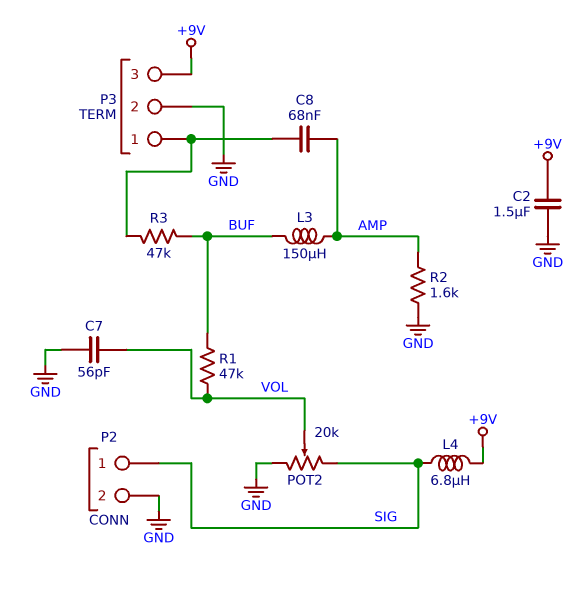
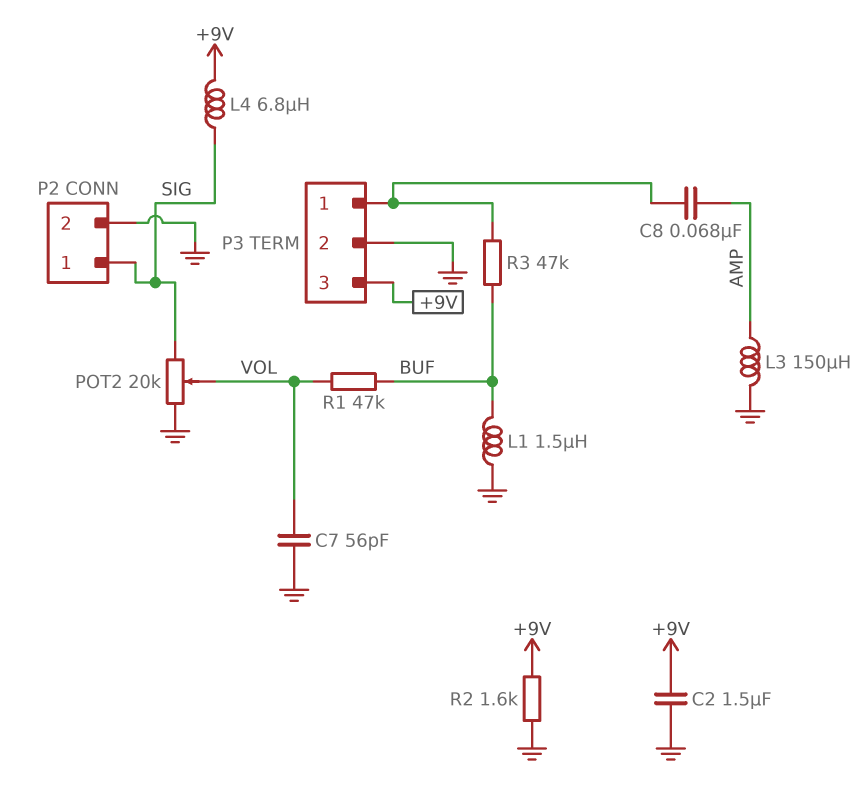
L1: none -> 1.5uH (BUF, GND)
L3: 150uH (AMP, BUF) -> 150uH (AMP, GND)
R2: 1.6k (AMP, GND) -> 1.6k (+9V, GND)

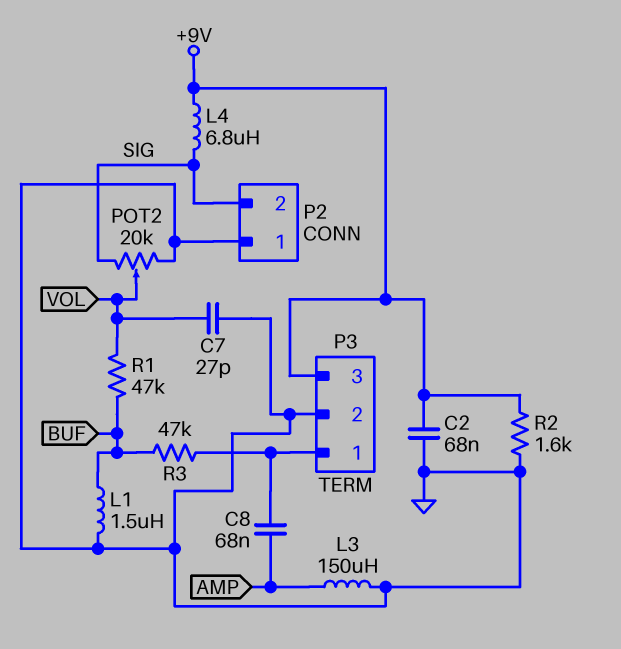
C2: 1.5uF (+9V, GND) -> 68nF (+9V, GND)
C7: 56pF (GND, VOL) -> 27pF (GND, VOL)
P2 pin 1: SIG -> GND
P2 pin 2: GND -> SIG

